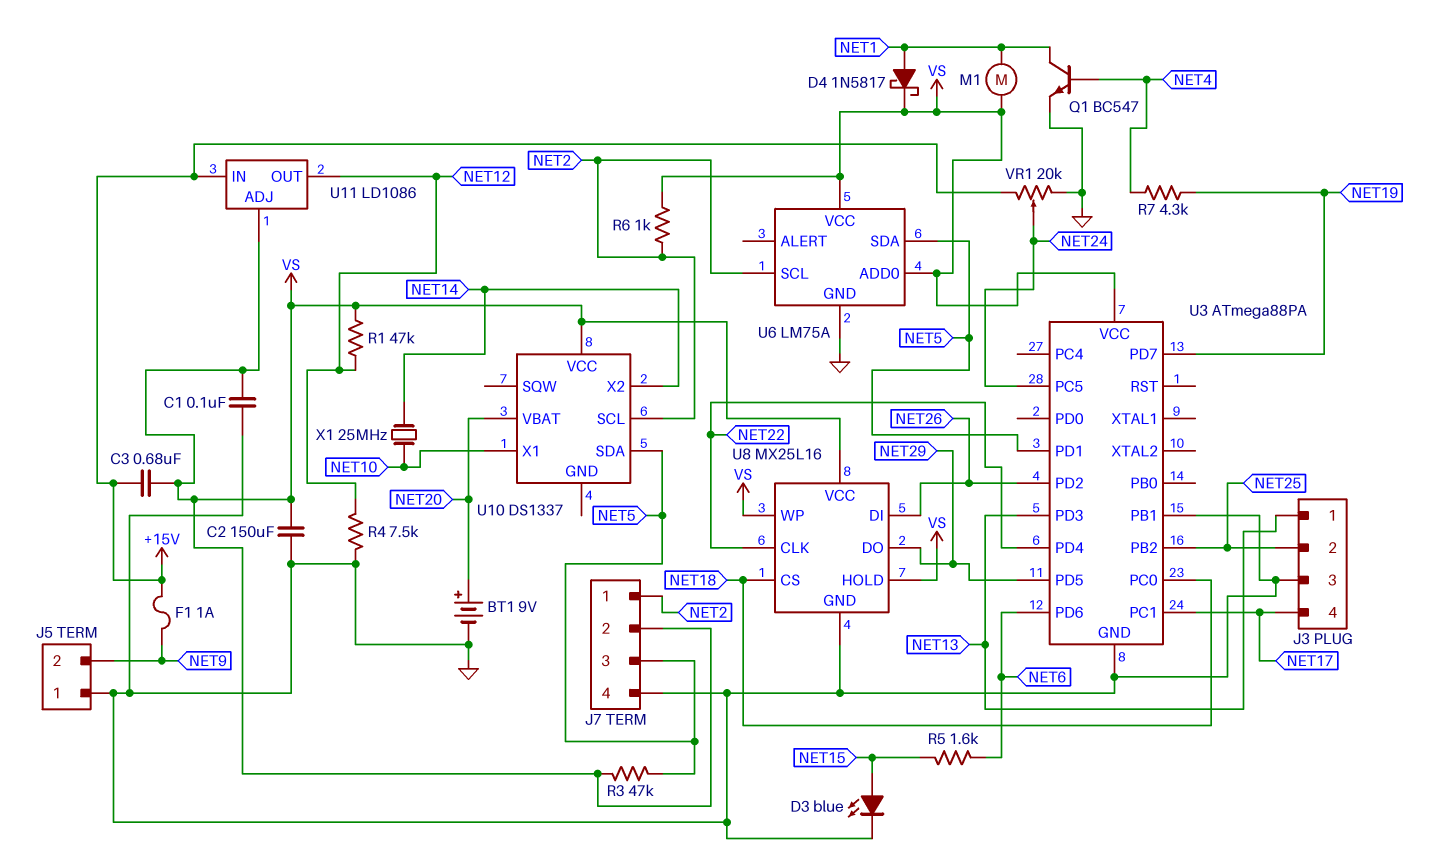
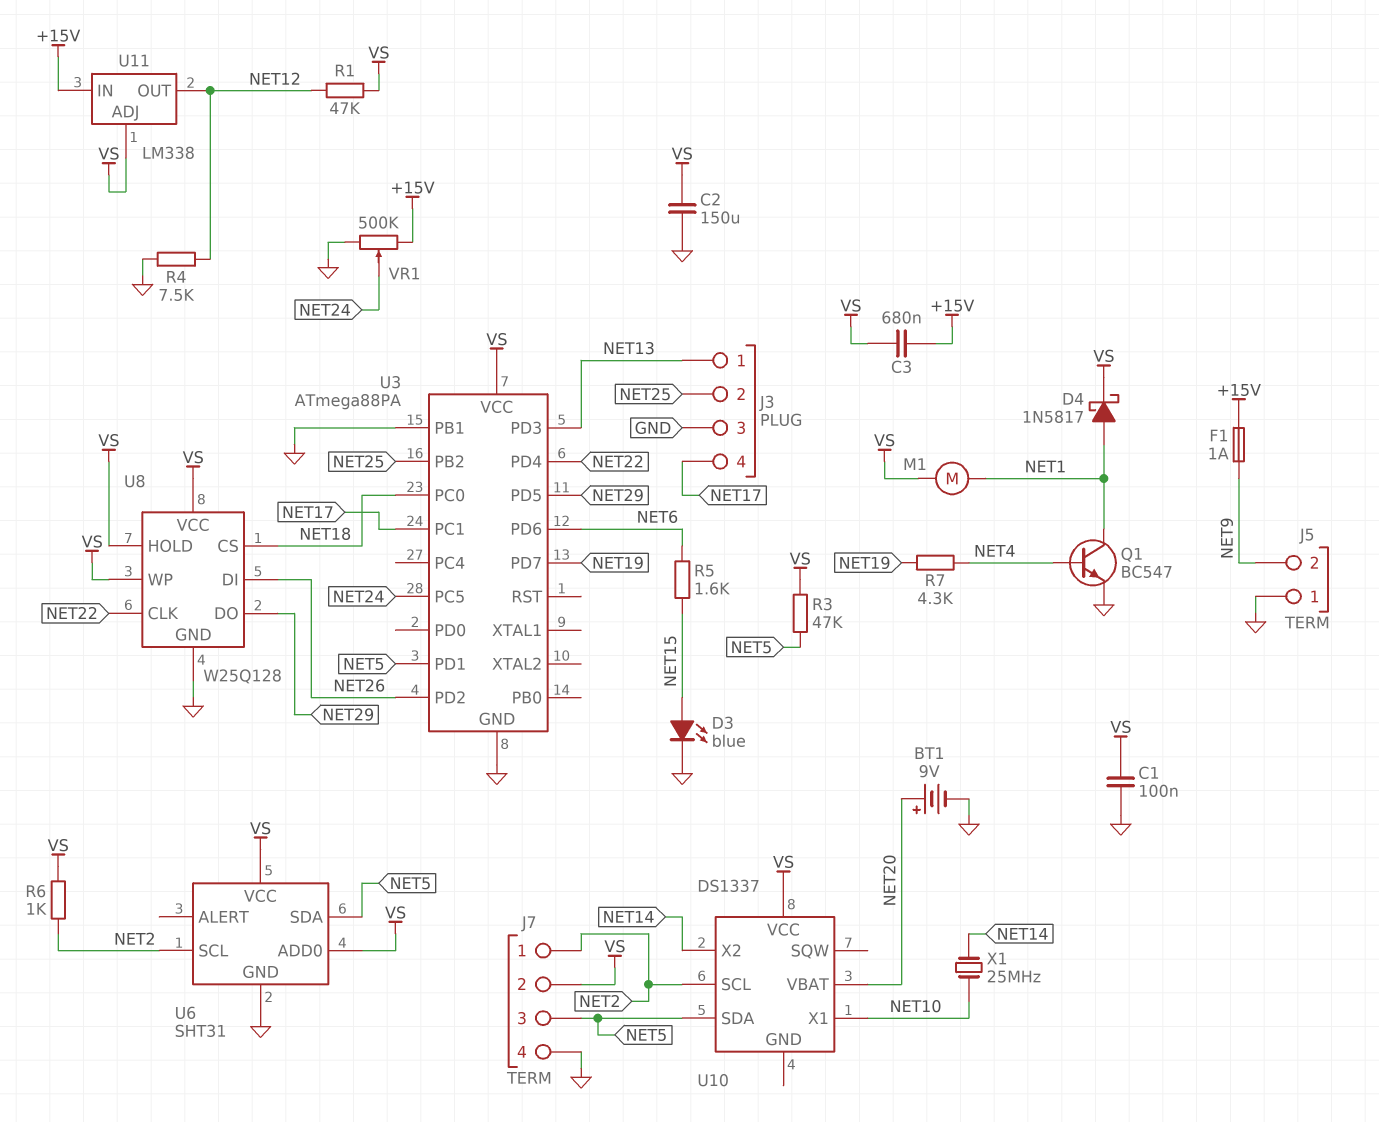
U6: LM75A -> SHT31
U8: MX25L16 -> W25Q128
U11: LD1086 -> LM338
VR1: 20k (+15V, GND, wiper NET24) -> 500k (+15V, GND, wiper NET24)

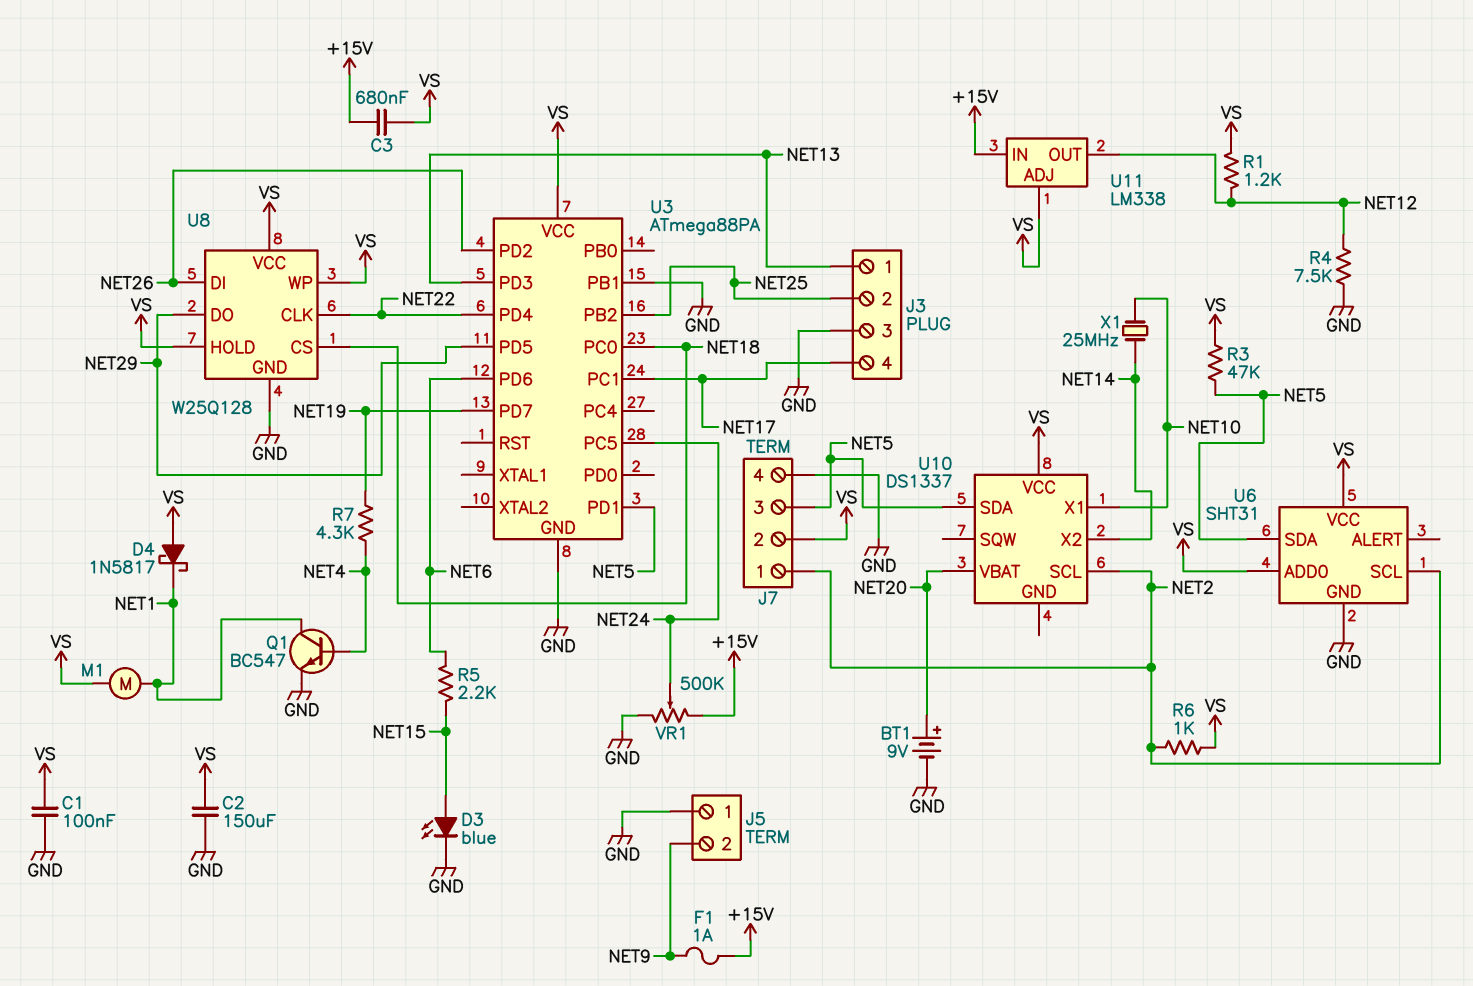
D4: schottky 1N5817 (A NET1, K VS) -> schottky 1N5817 (A VS, K NET1)
R1: 47k (NET12, VS) -> 1.2k (NET12, VS)
R5: 1.6k (NET6, NET15) -> 2.2k (NET6, NET15)

